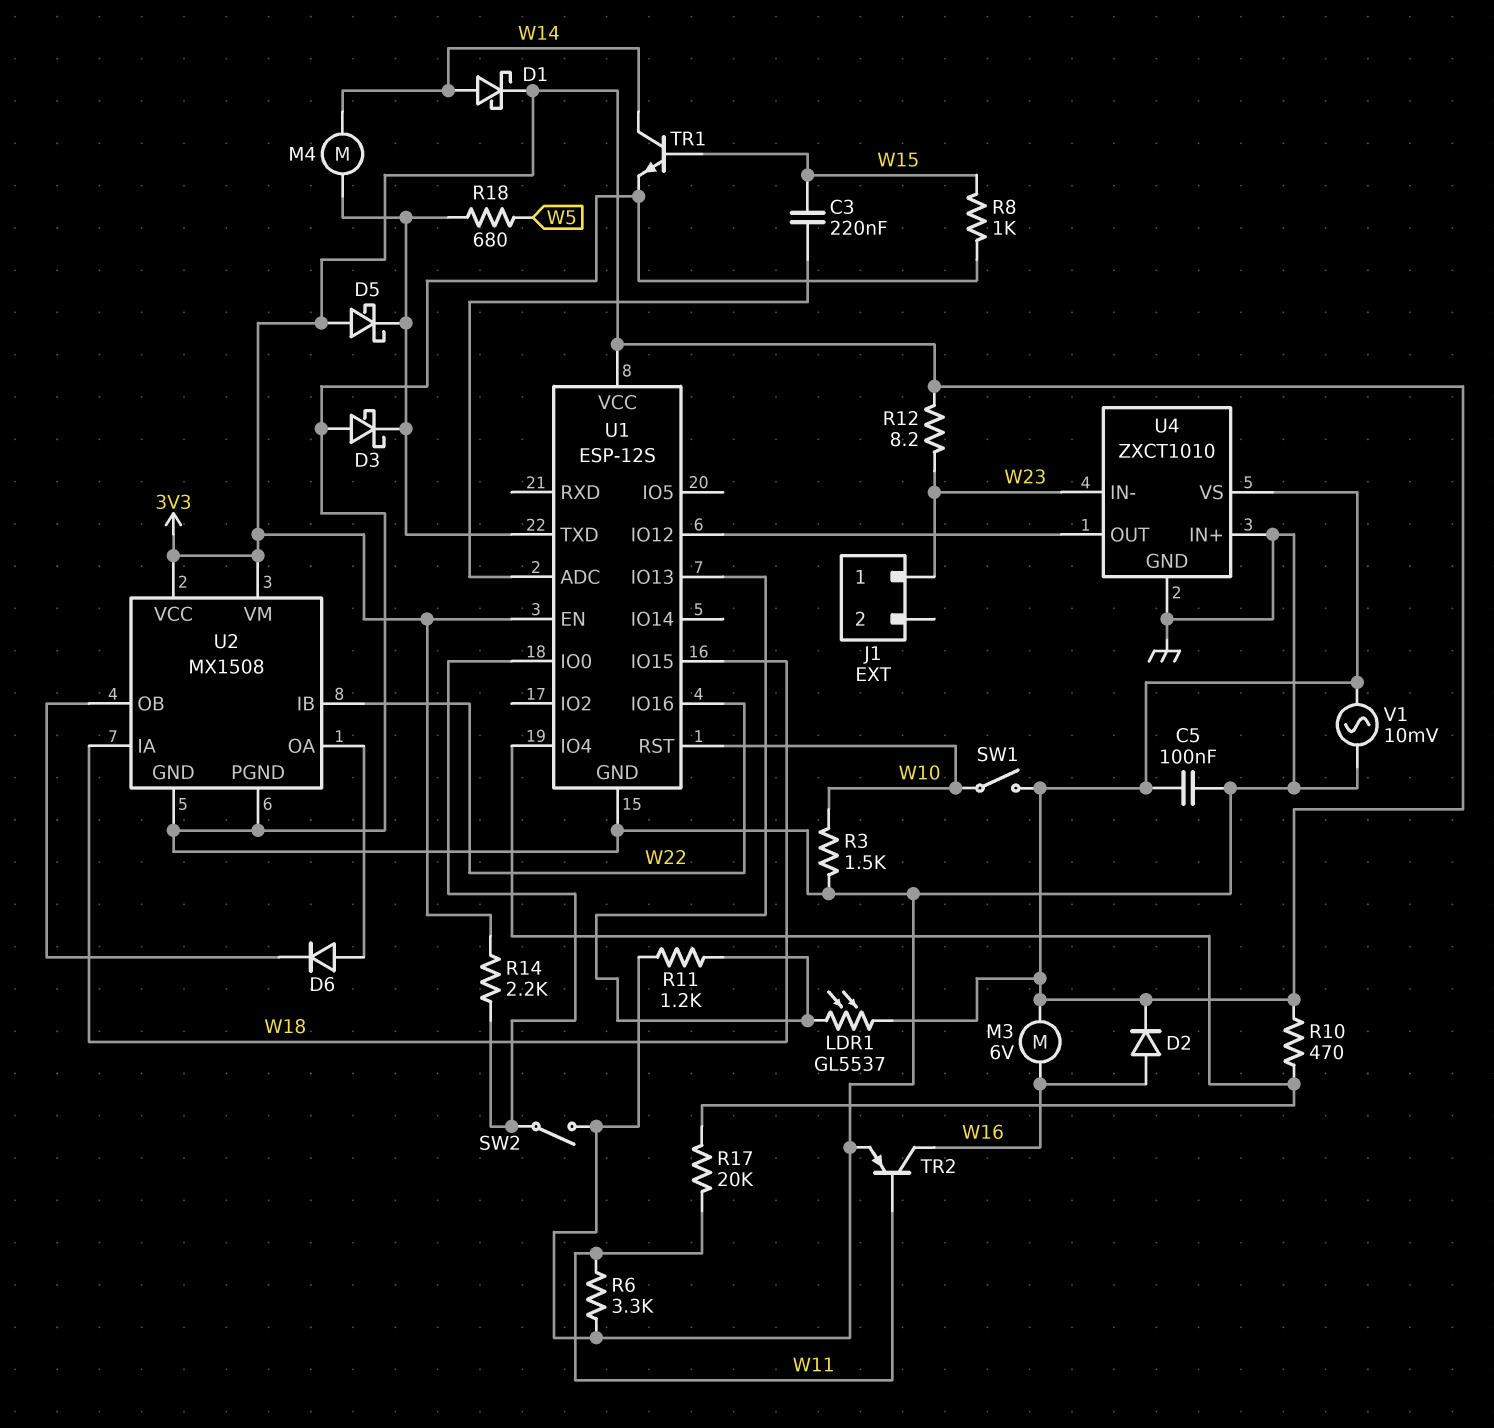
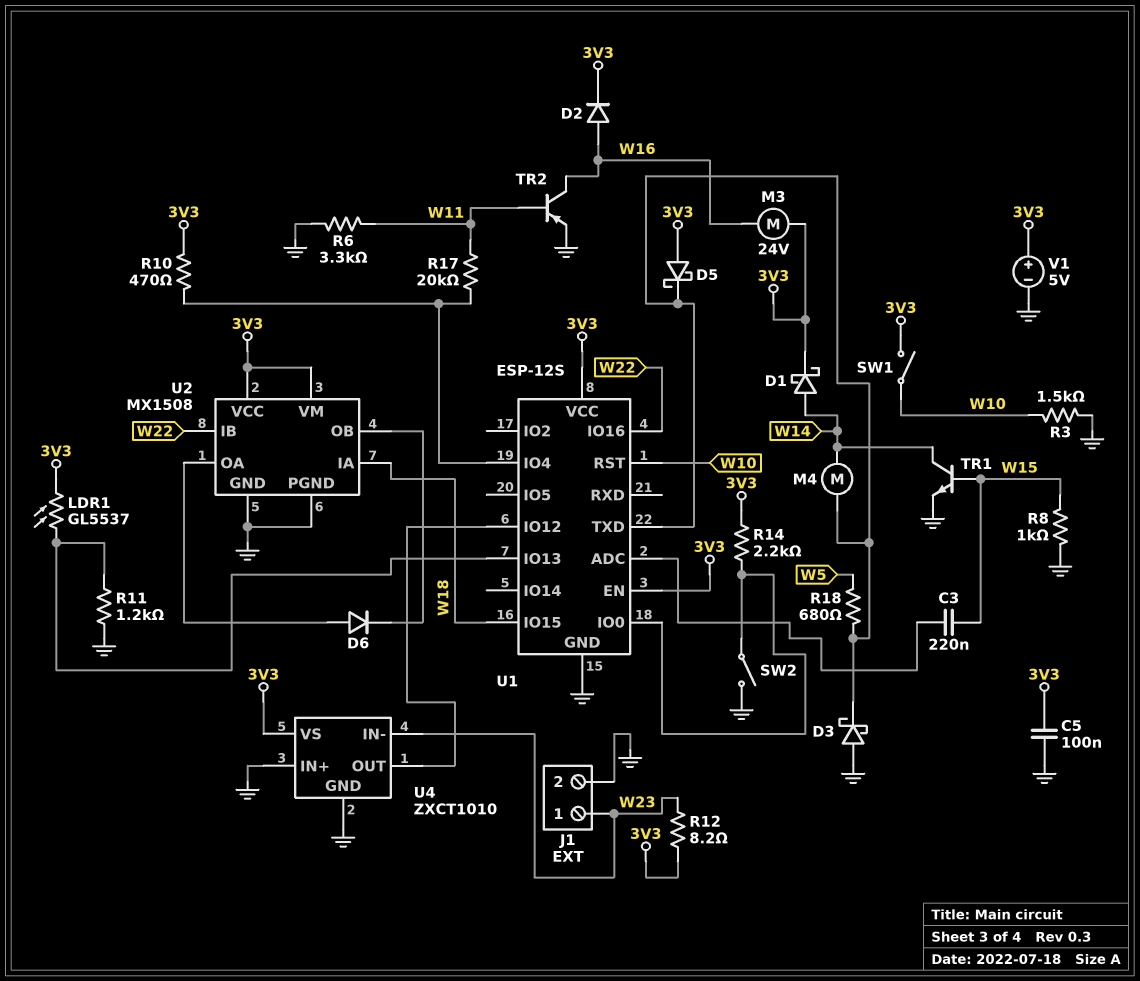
J1 pin 2: none -> GND
M3: motor 6V (3V3, W16) -> motor 24V (3V3, W16)
V1: AC 10mV (3V3, GND) -> 5V (plus 3V3, minus GND)

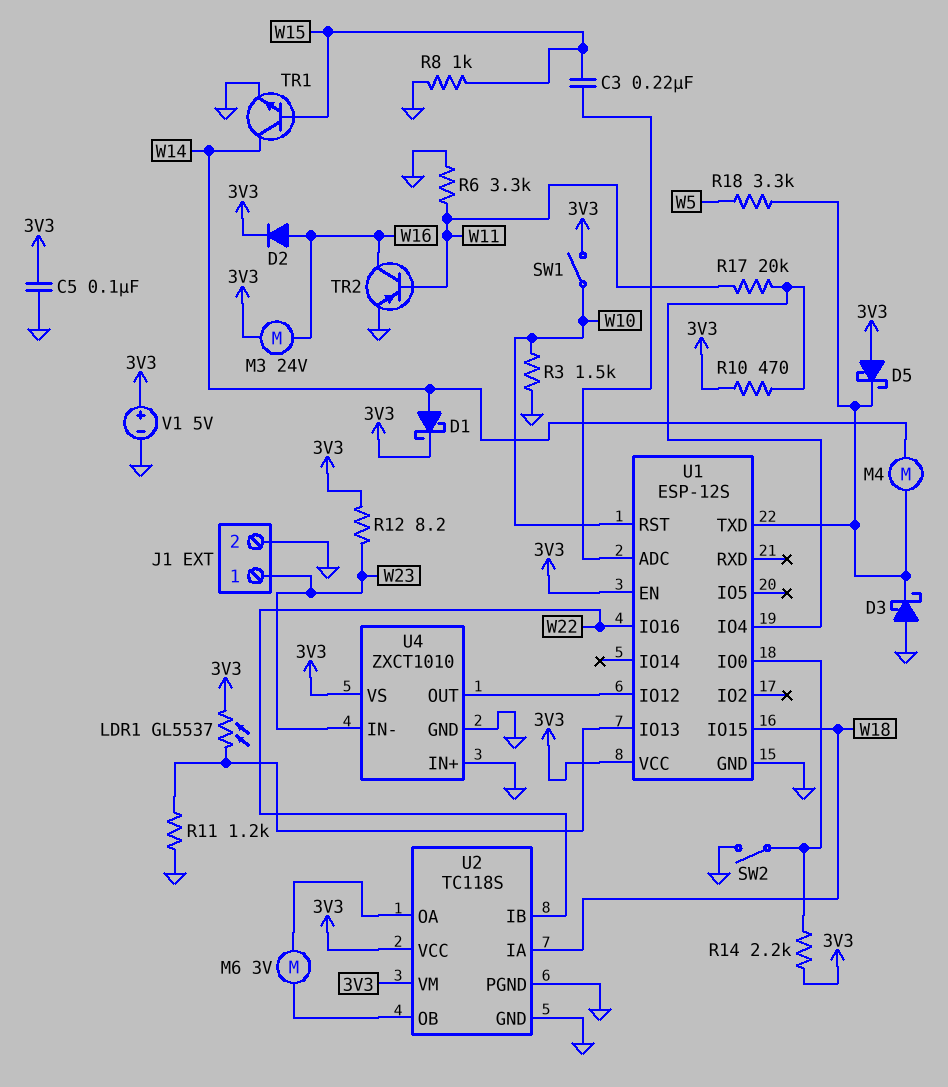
D6: diode (A U2/OA, K U2/OB) -> none
M6: none -> motor 3V (U2/OA, U2/OB)
R18: 680 (U1/TXD, W5) -> 3.3k (U1/TXD, W5)
U2: MX1508 -> TC118S

